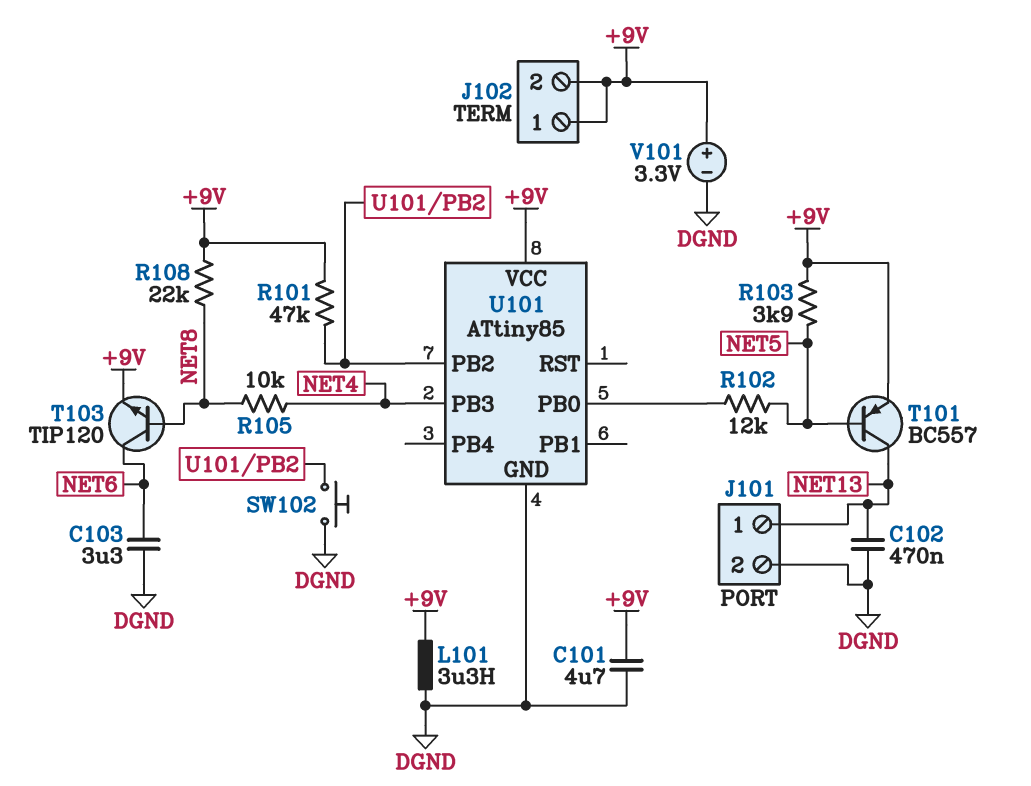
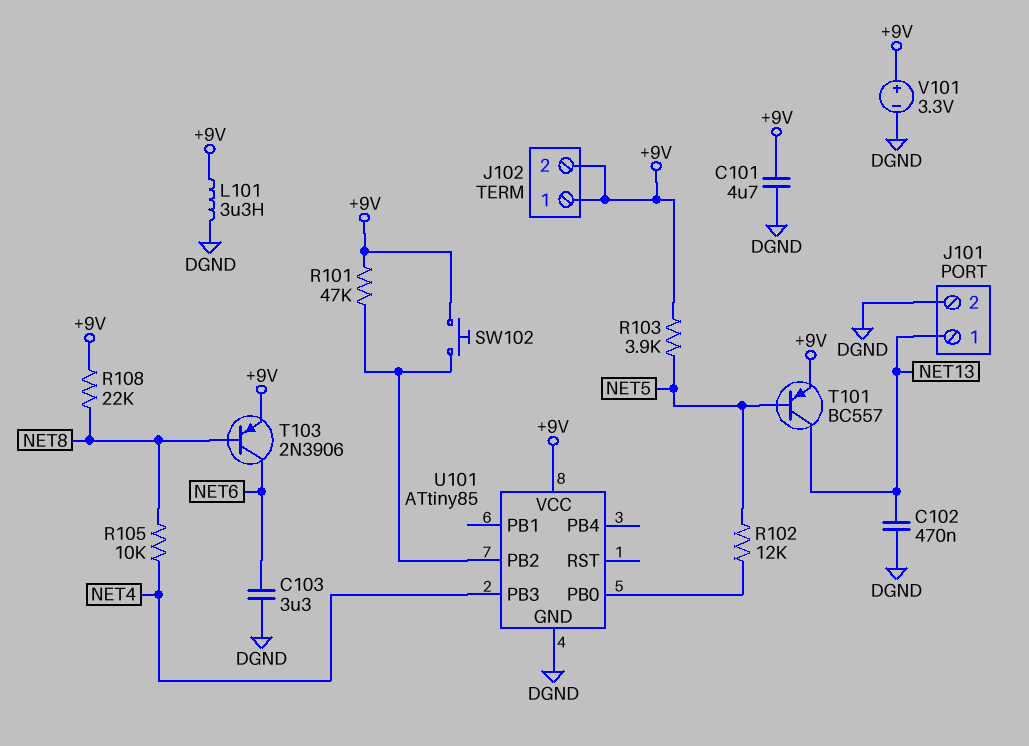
SW102: button (DGND, U101/PB2) -> button (+9V, U101/PB2)
T103: NPN TIP120 (B NET8, C NET6, E +9V) -> PNP 2N3906 (B NET8, C NET6, E +9V)

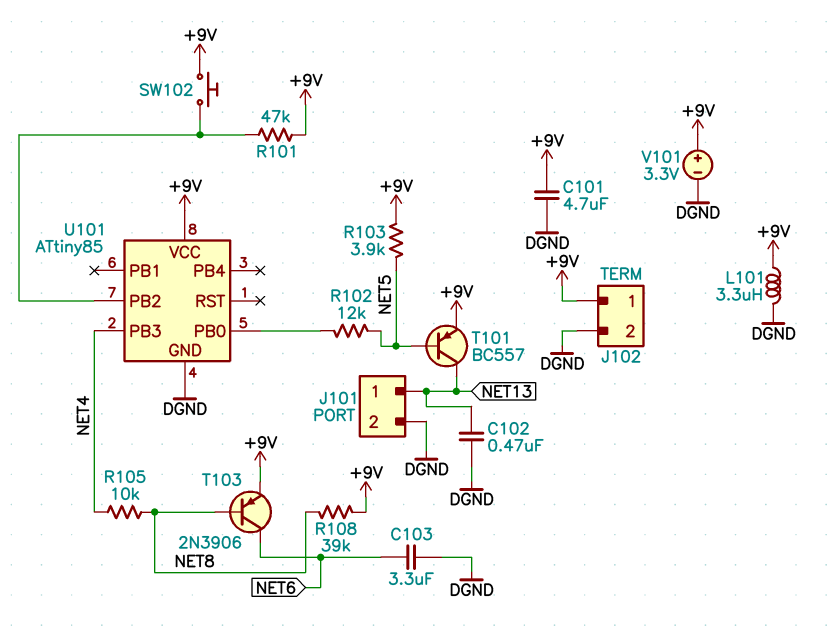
J102 pin 2: +9V -> DGND
R108: 22k (+9V, NET8) -> 39k (+9V, NET8)

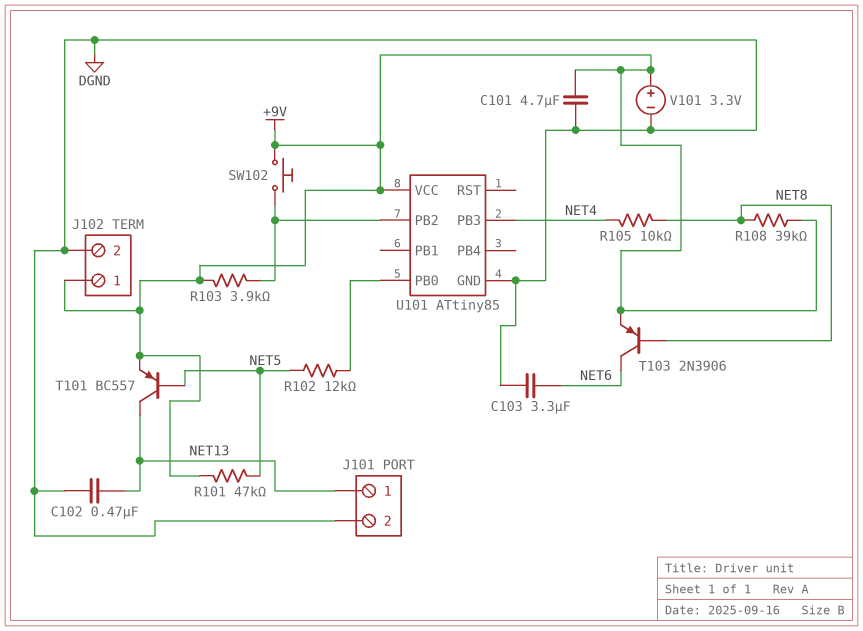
L101: 3.3uH (+9V, DGND) -> none
R101: 47k (+9V, U101/PB2) -> 47k (+9V, NET5)
R103: 3.9k (+9V, NET5) -> 3.9k (+9V, U101/PB2)

